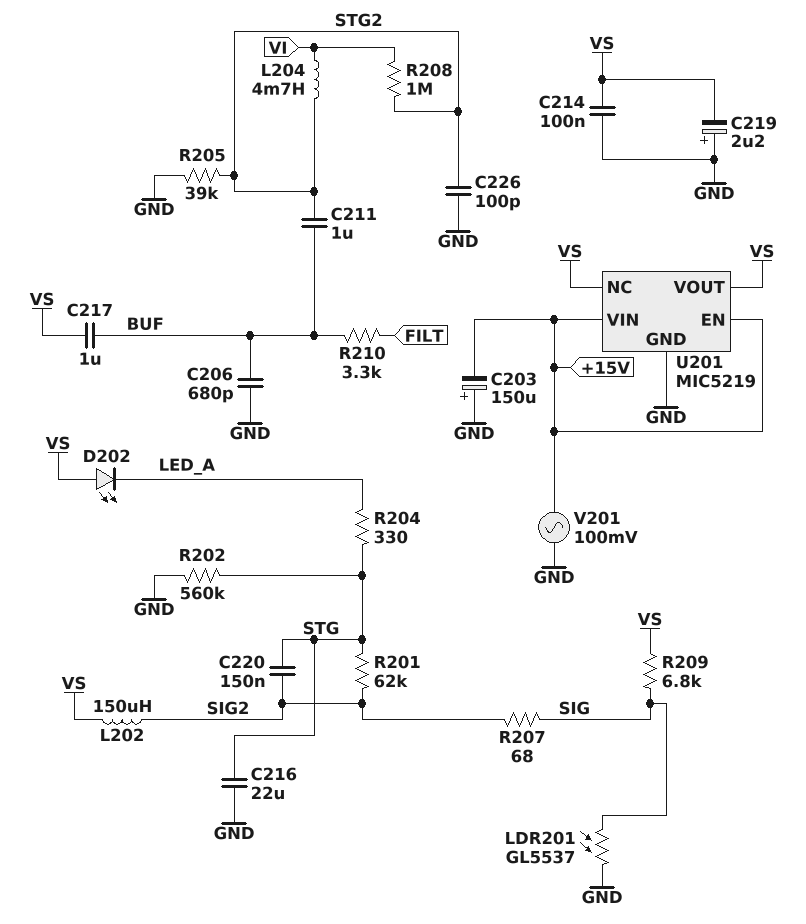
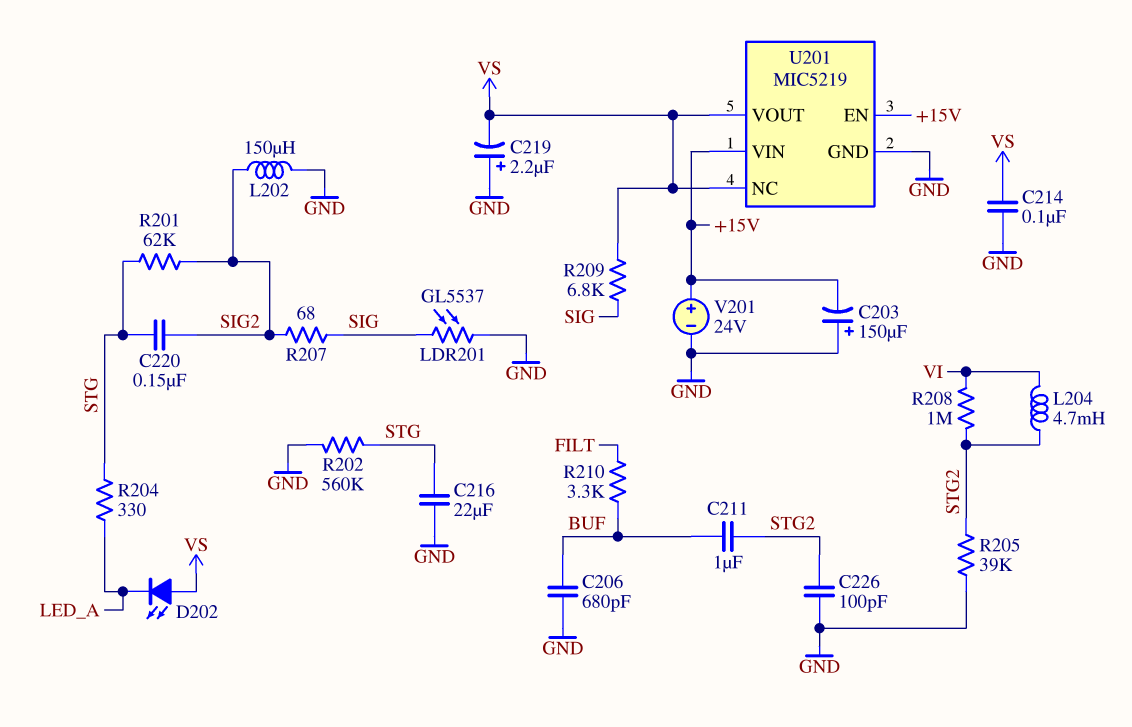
C217: 1uF (BUF, VS) -> none
L202: 150uH (SIG2, VS) -> 150uH (GND, SIG2)
V201: AC 100mV (+15V, GND) -> 24V (plus +15V, minus GND)

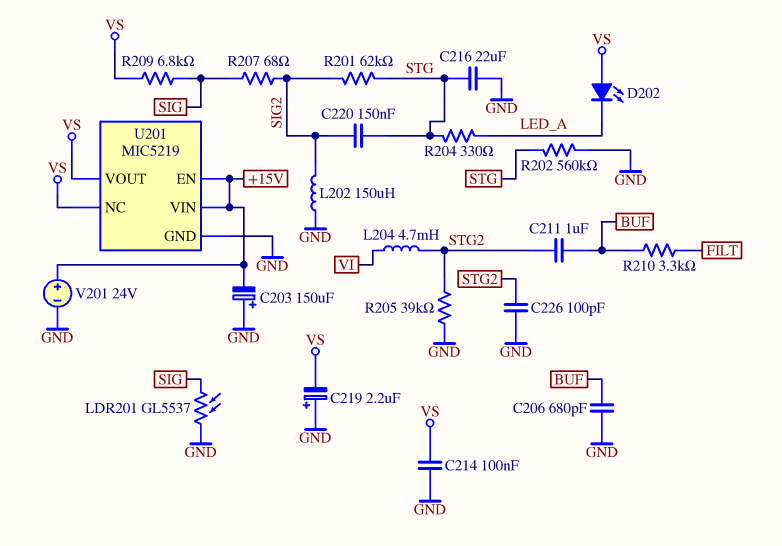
R208: 1M (STG2, VI) -> none

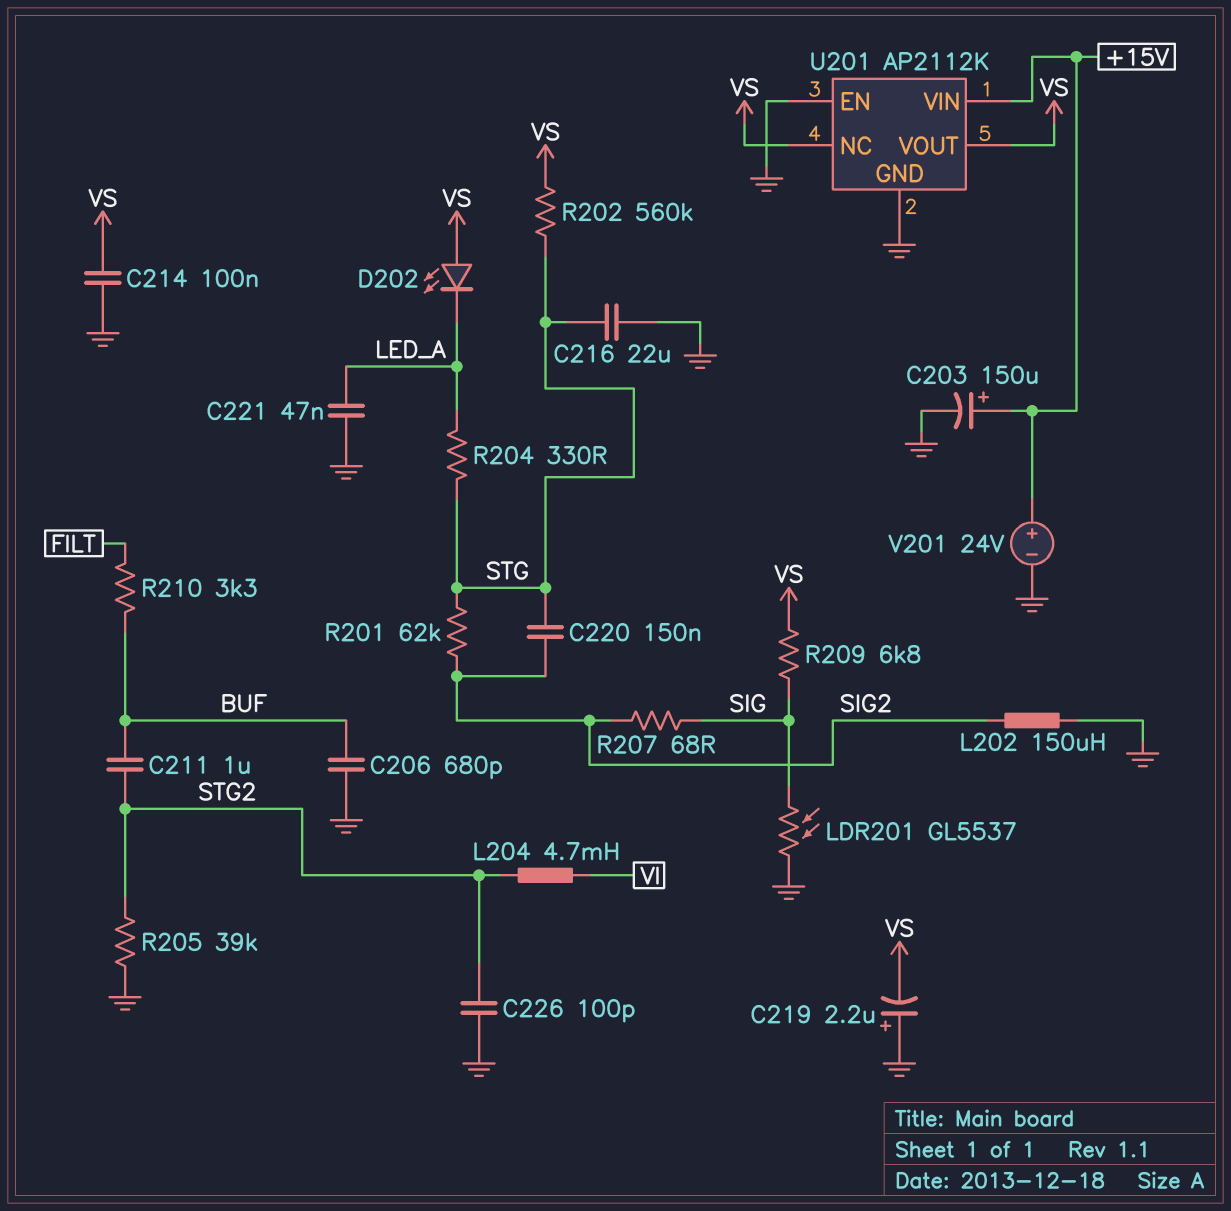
C203: 150uF (plus GND, minus +15V) -> 150uF (plus +15V, minus GND)
C221: none -> 47nF (GND, LED_A)
R202: 560k (GND, STG) -> 560k (STG, VS)
U201: MIC5219 -> AP2112K
U201 pin EN: +15V -> GND

